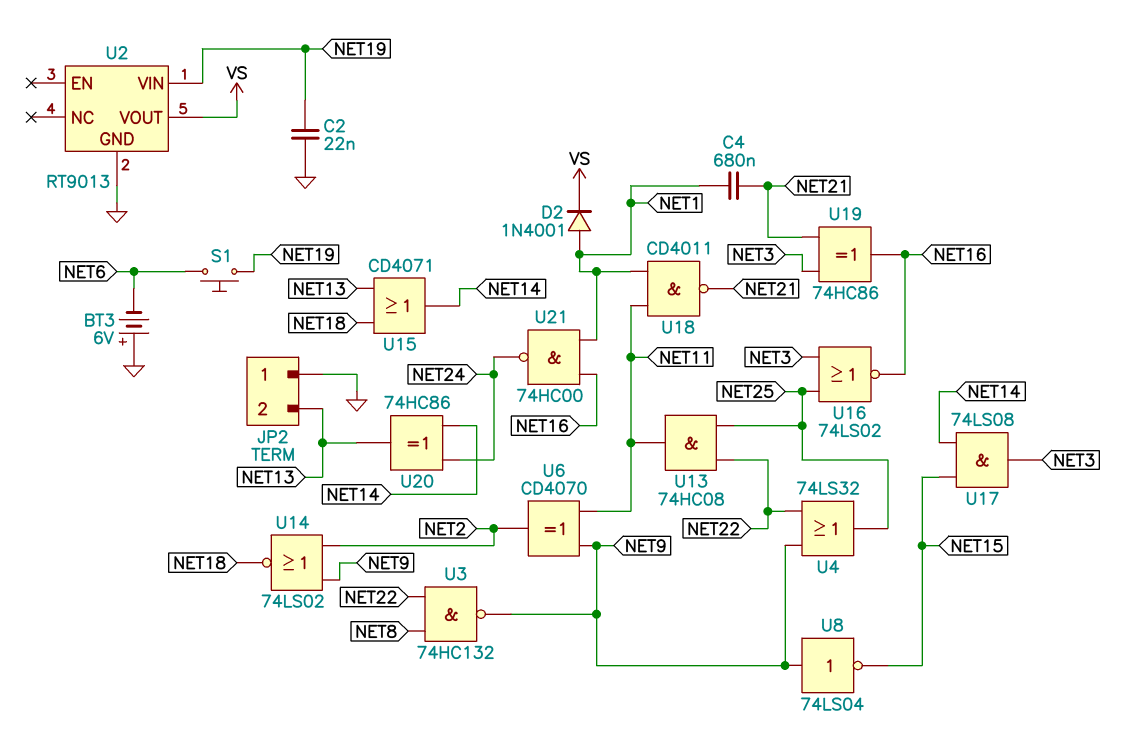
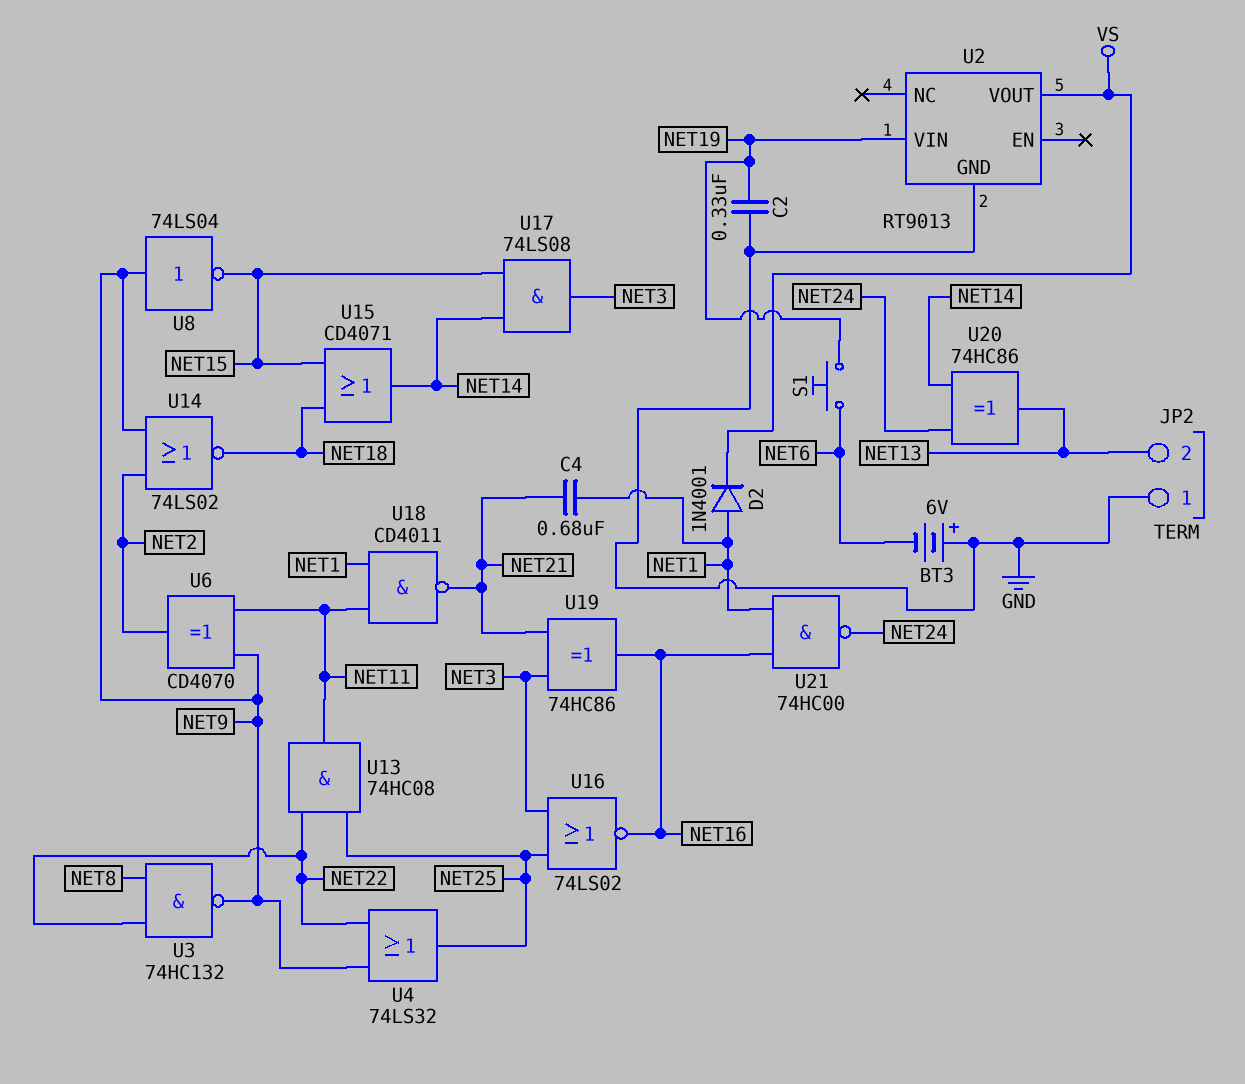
C2: 22nF (GND, NET19) -> 330nF (GND, NET19)
U15: OR CD4071 (in NET13, in NET18, out NET14) -> OR CD4071 (in NET15, in NET18, out NET14)

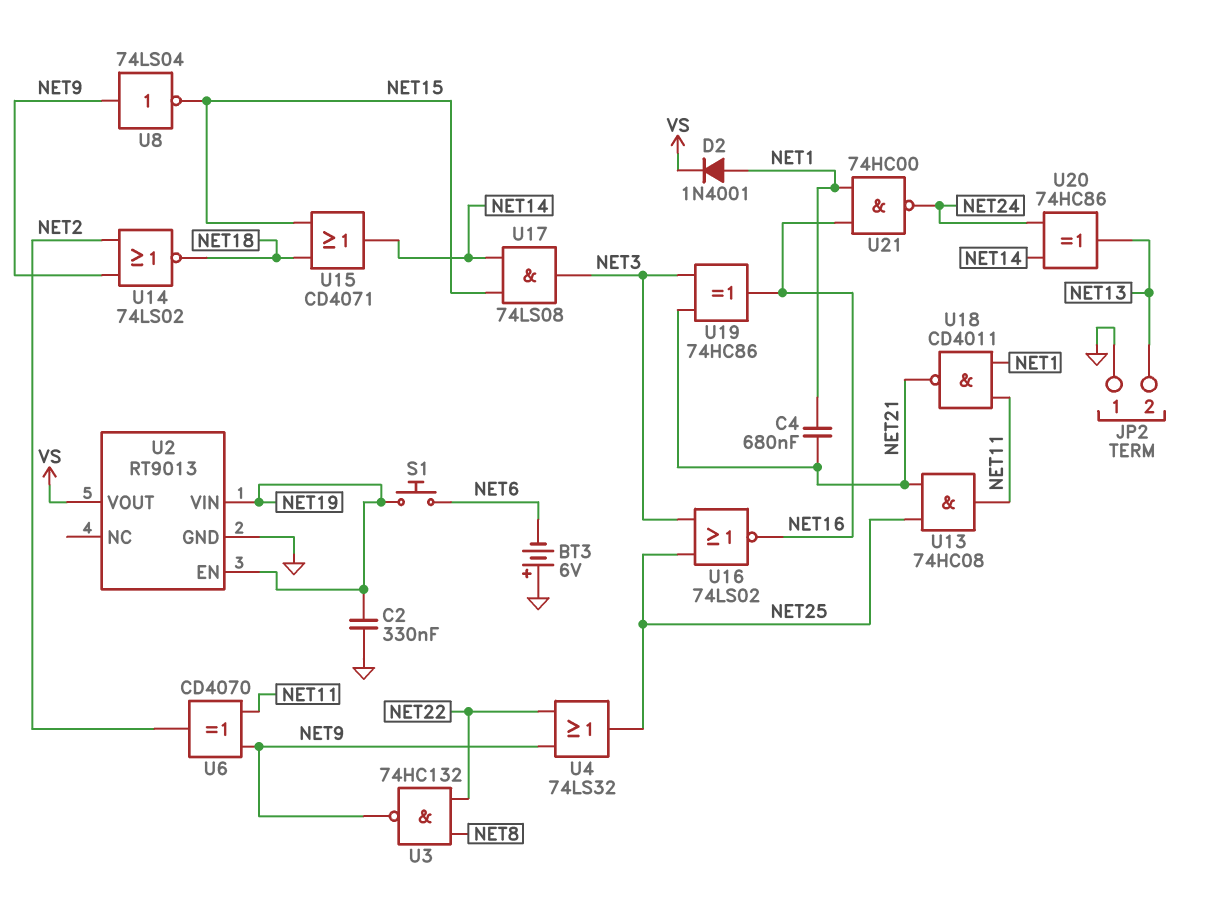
U2 pin EN: none -> NET19
U13: AND 74HC08 (in NET22, in NET25, out NET11) -> AND 74HC08 (in NET21, in NET25, out NET11)

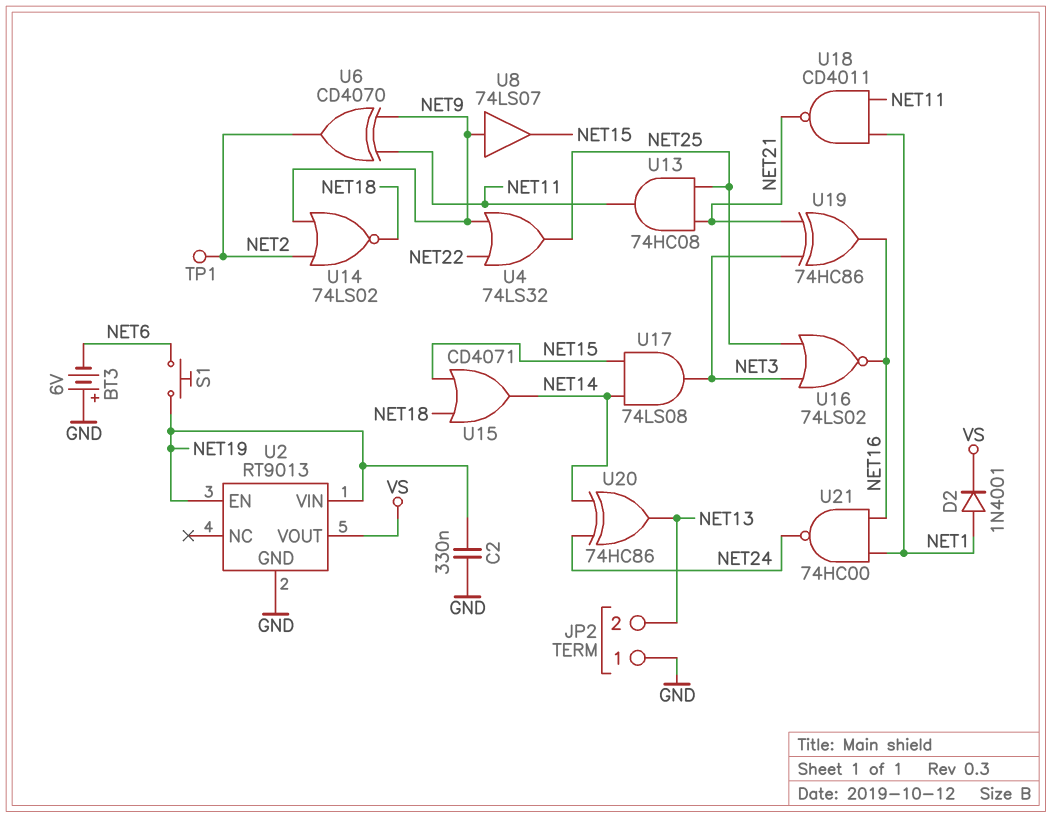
C4: 680nF (NET1, NET21) -> none
TP1: none -> test point (NET2)
U3: NAND 74HC132 (in NET8, in NET22, out NET9) -> none
U8: NOT 74LS04 (in NET9, out NET15) -> buffer 74LS07 (in NET9, out NET15)

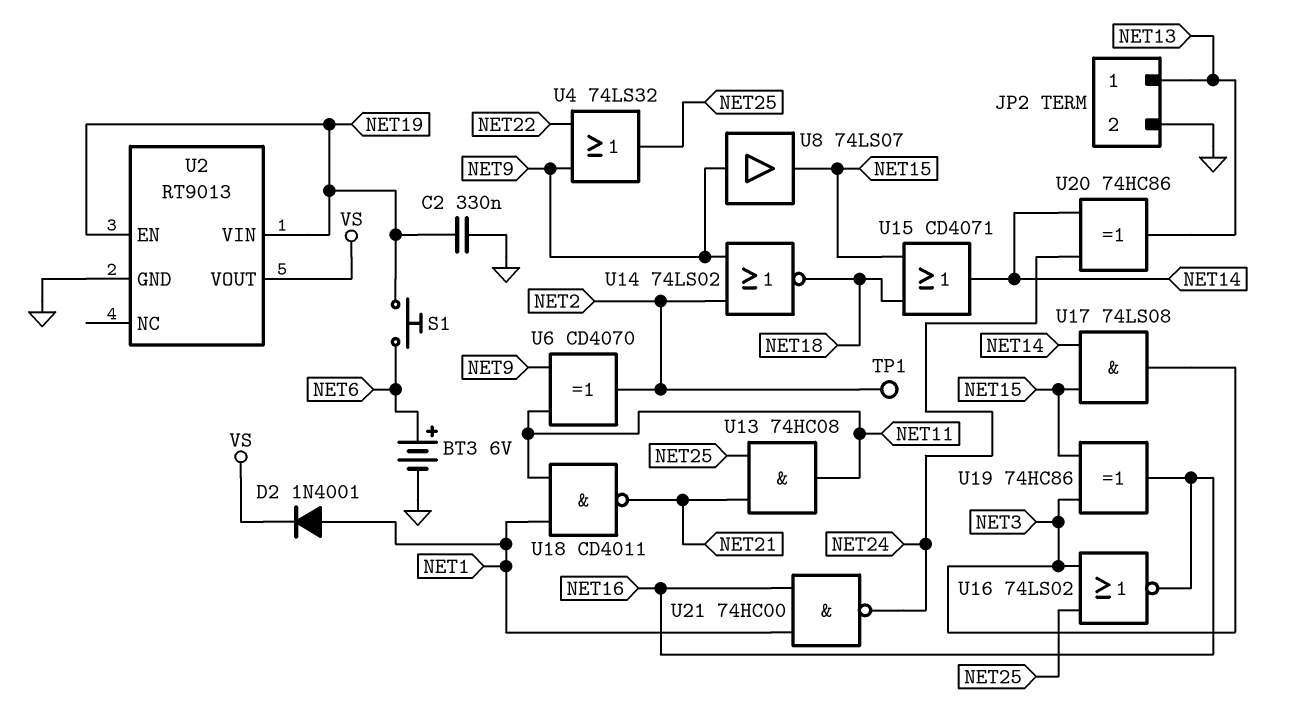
BT3: 6V (plus GND, minus NET6) -> 6V (plus NET6, minus GND)
JP2 pin 1: GND -> NET13
JP2 pin 2: NET13 -> GND
U19: XOR 74HC86 (in NET3, in NET21, out NET16) -> XOR 74HC86 (in NET3, in NET15, out NET16)

